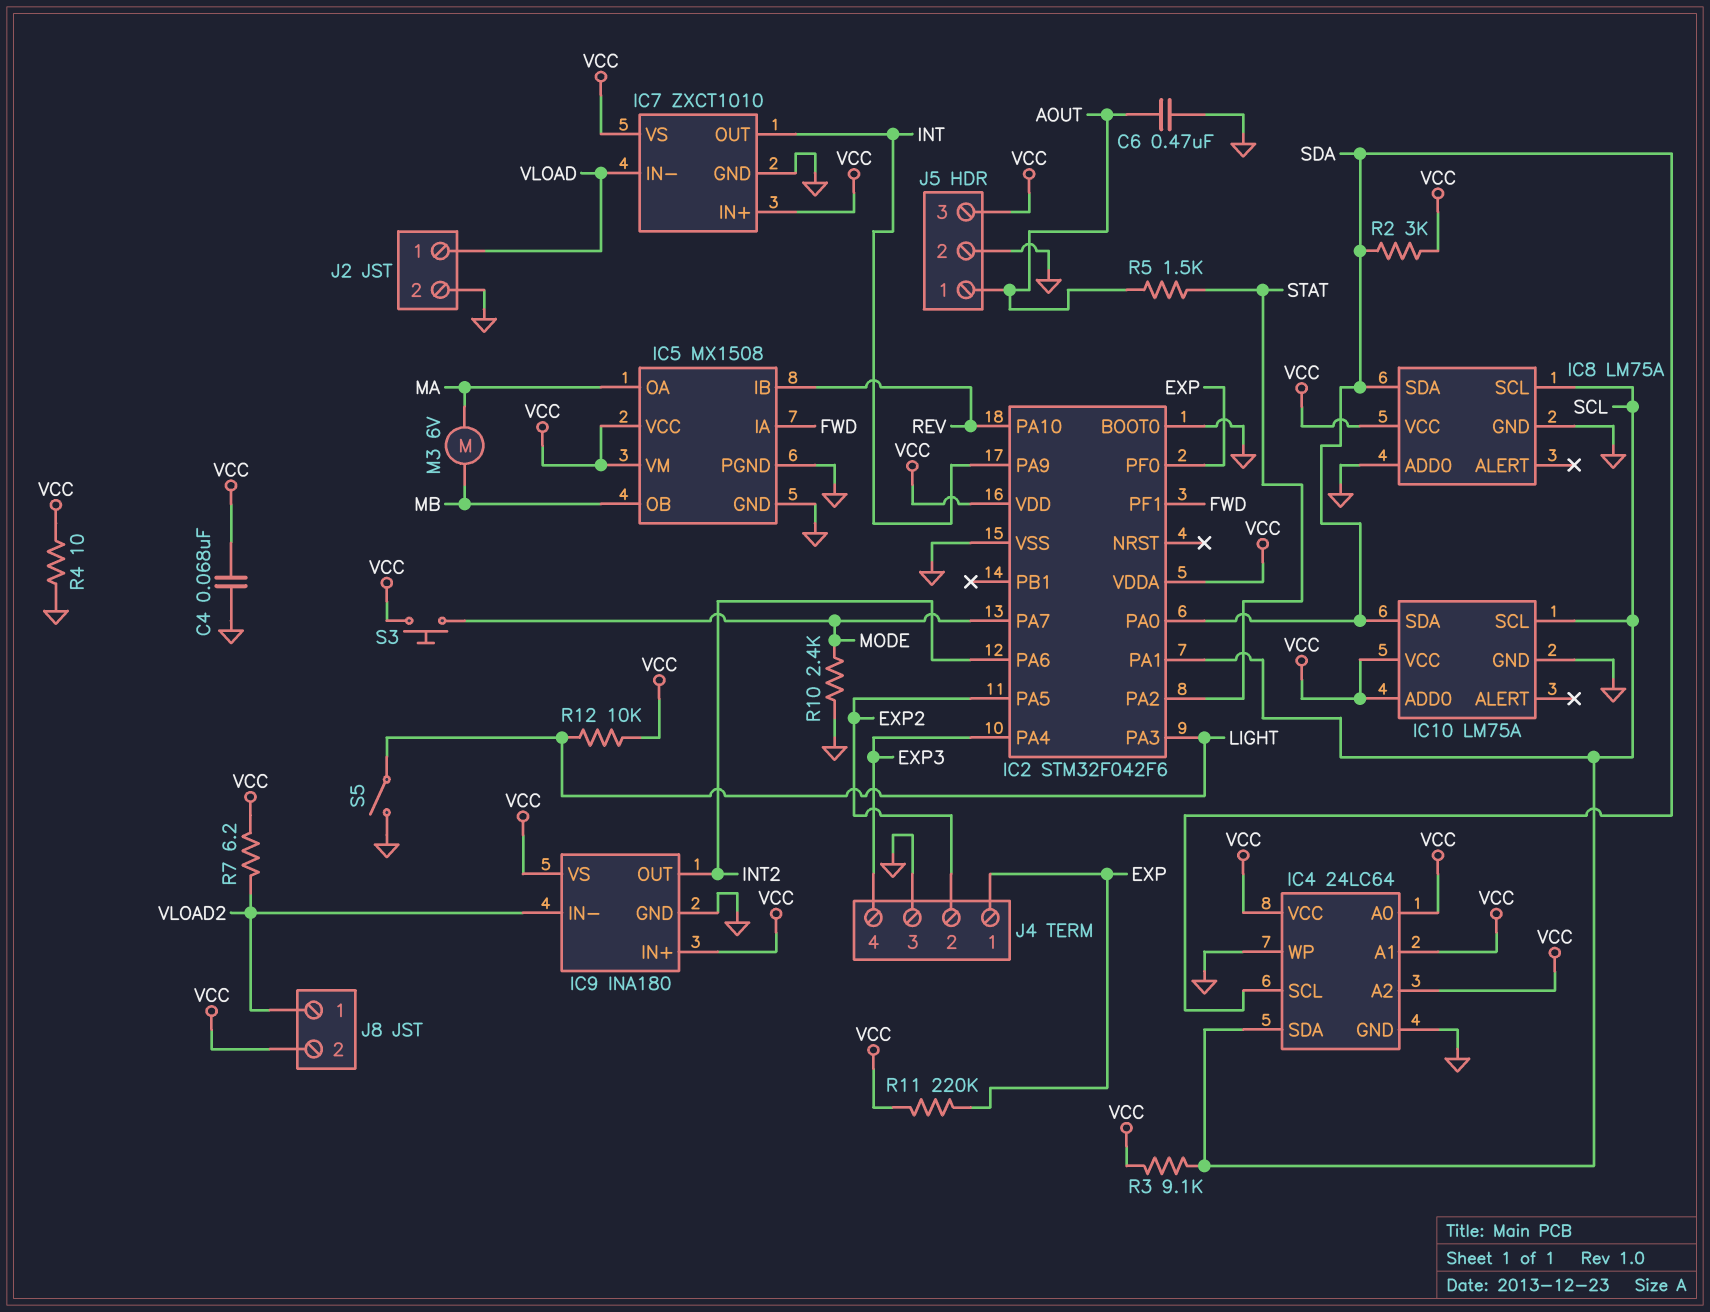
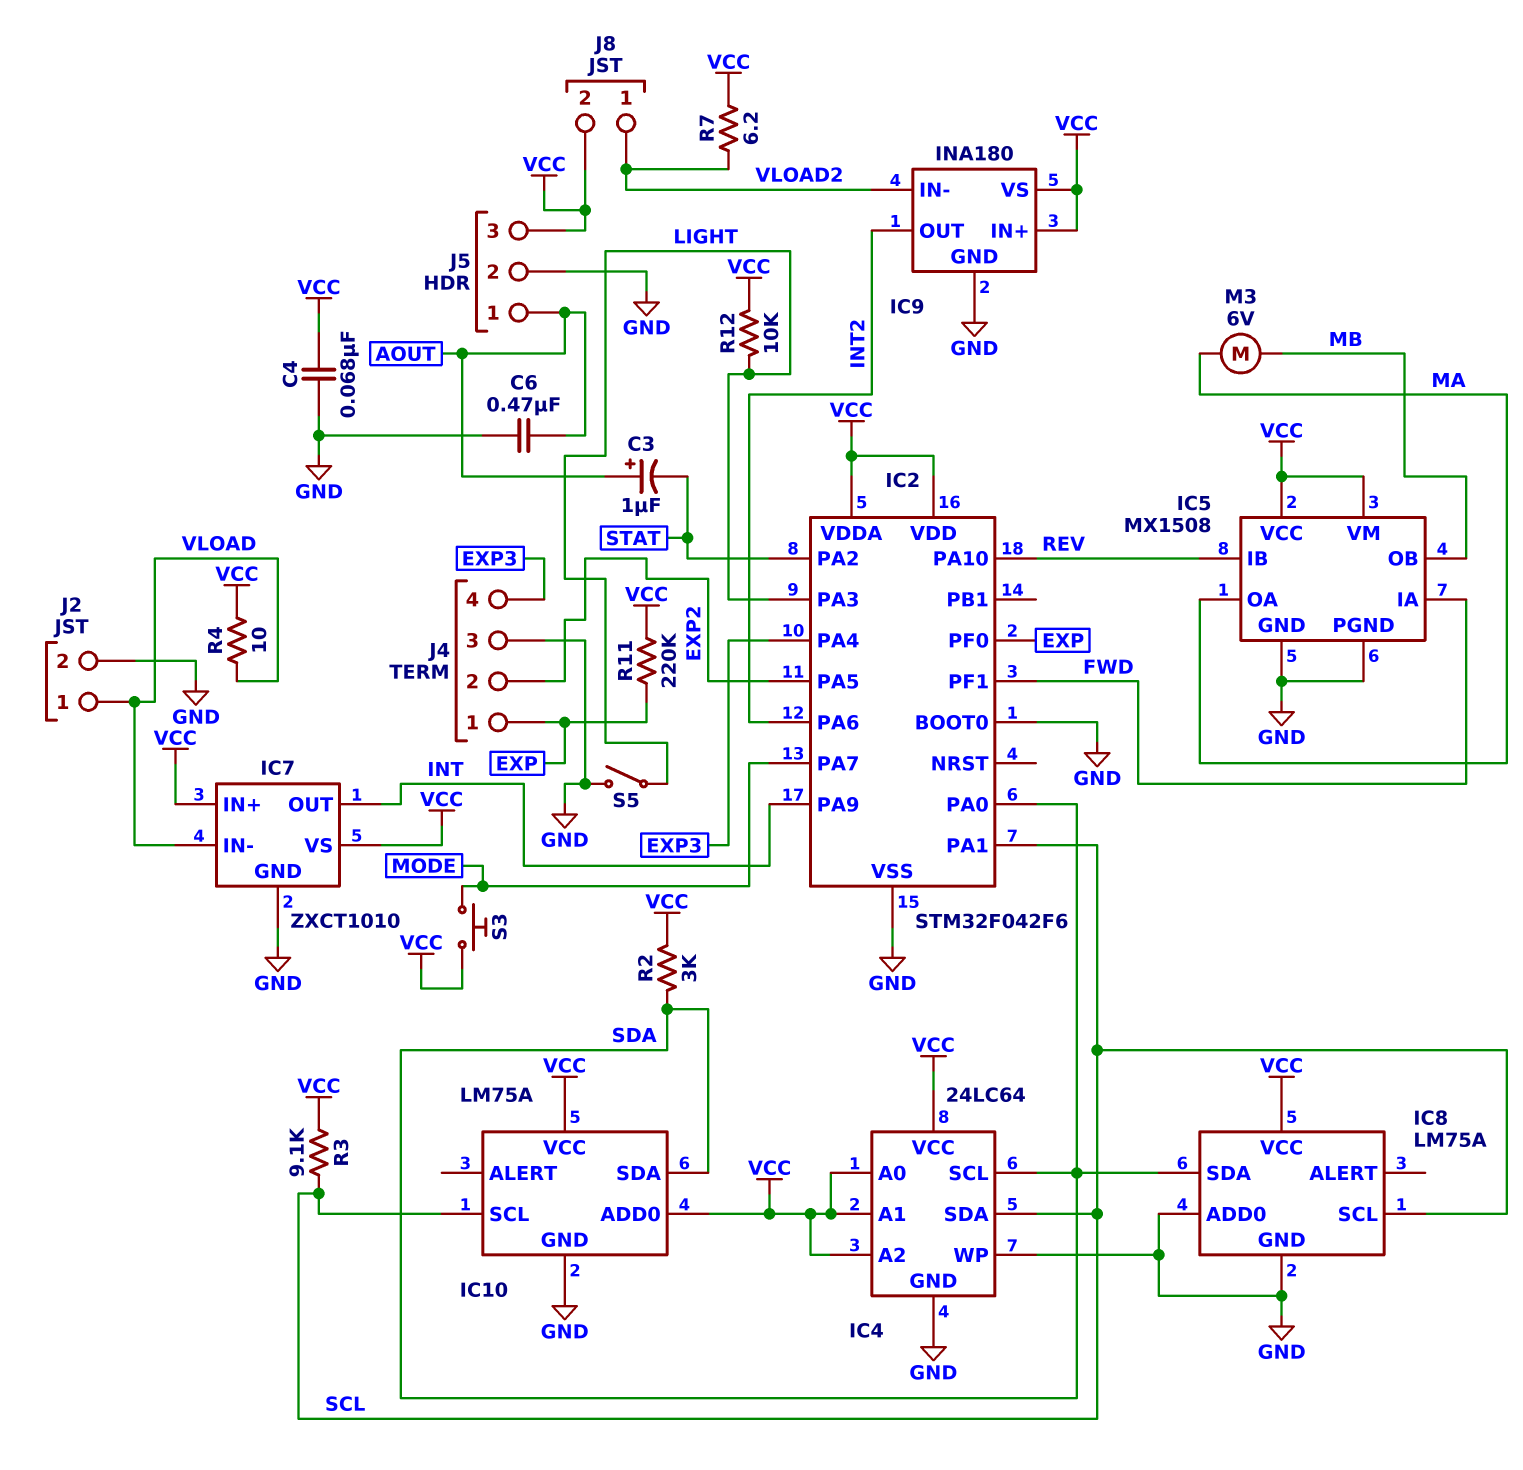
C3: none -> 1uF (plus AOUT, minus STAT)
R4: 10 (GND, VCC) -> 10 (VCC, VLOAD)
R5: 1.5k (AOUT, STAT) -> none
R10: 2.4k (GND, MODE) -> none

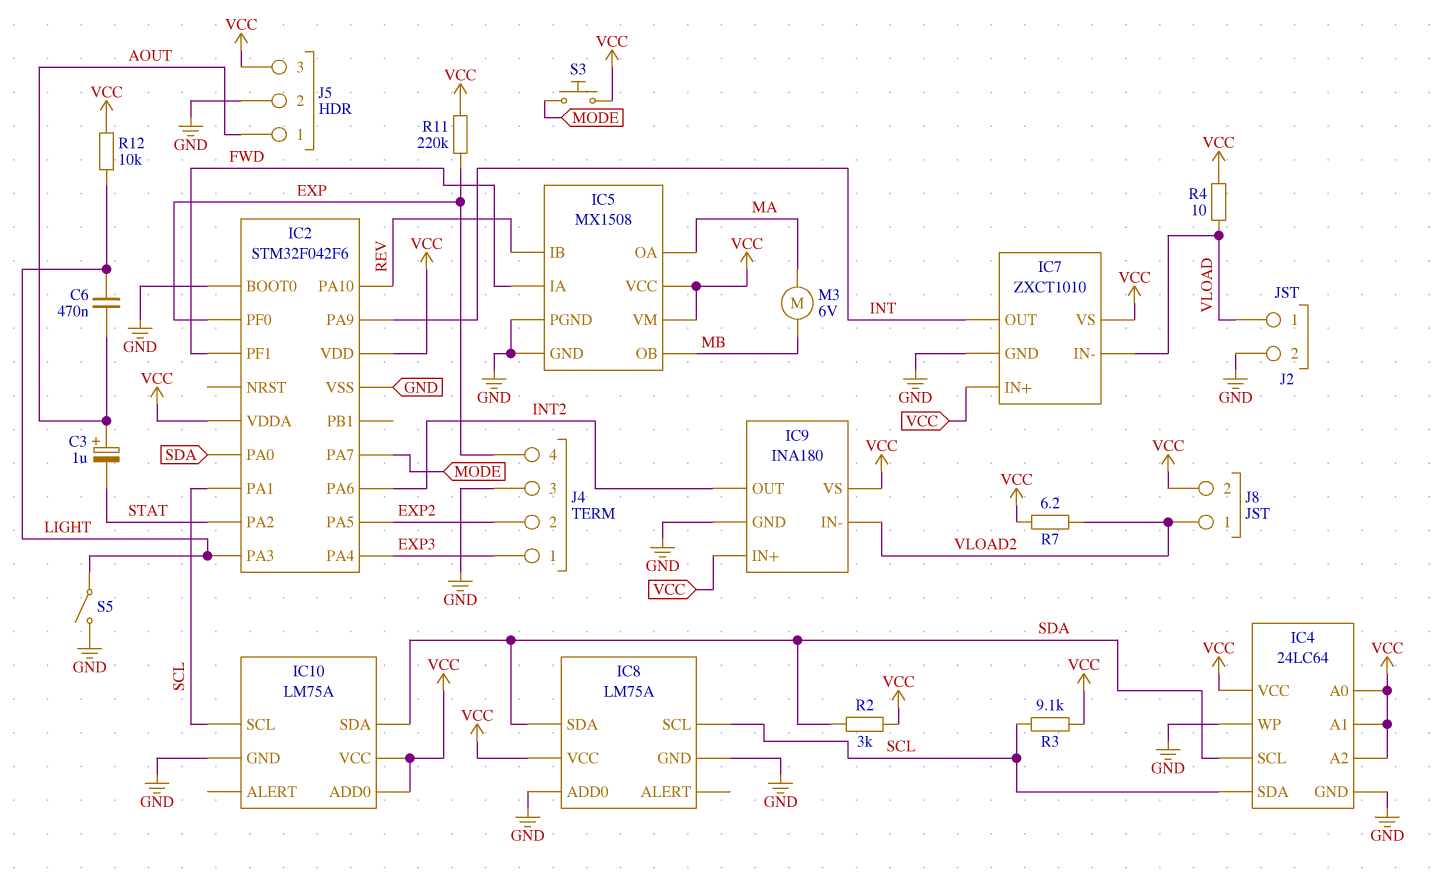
C4: 68nF (GND, VCC) -> none
C6: 470nF (AOUT, GND) -> 470nF (AOUT, LIGHT)
J4 pin 1: EXP -> EXP3
J4 pin 4: EXP3 -> EXP

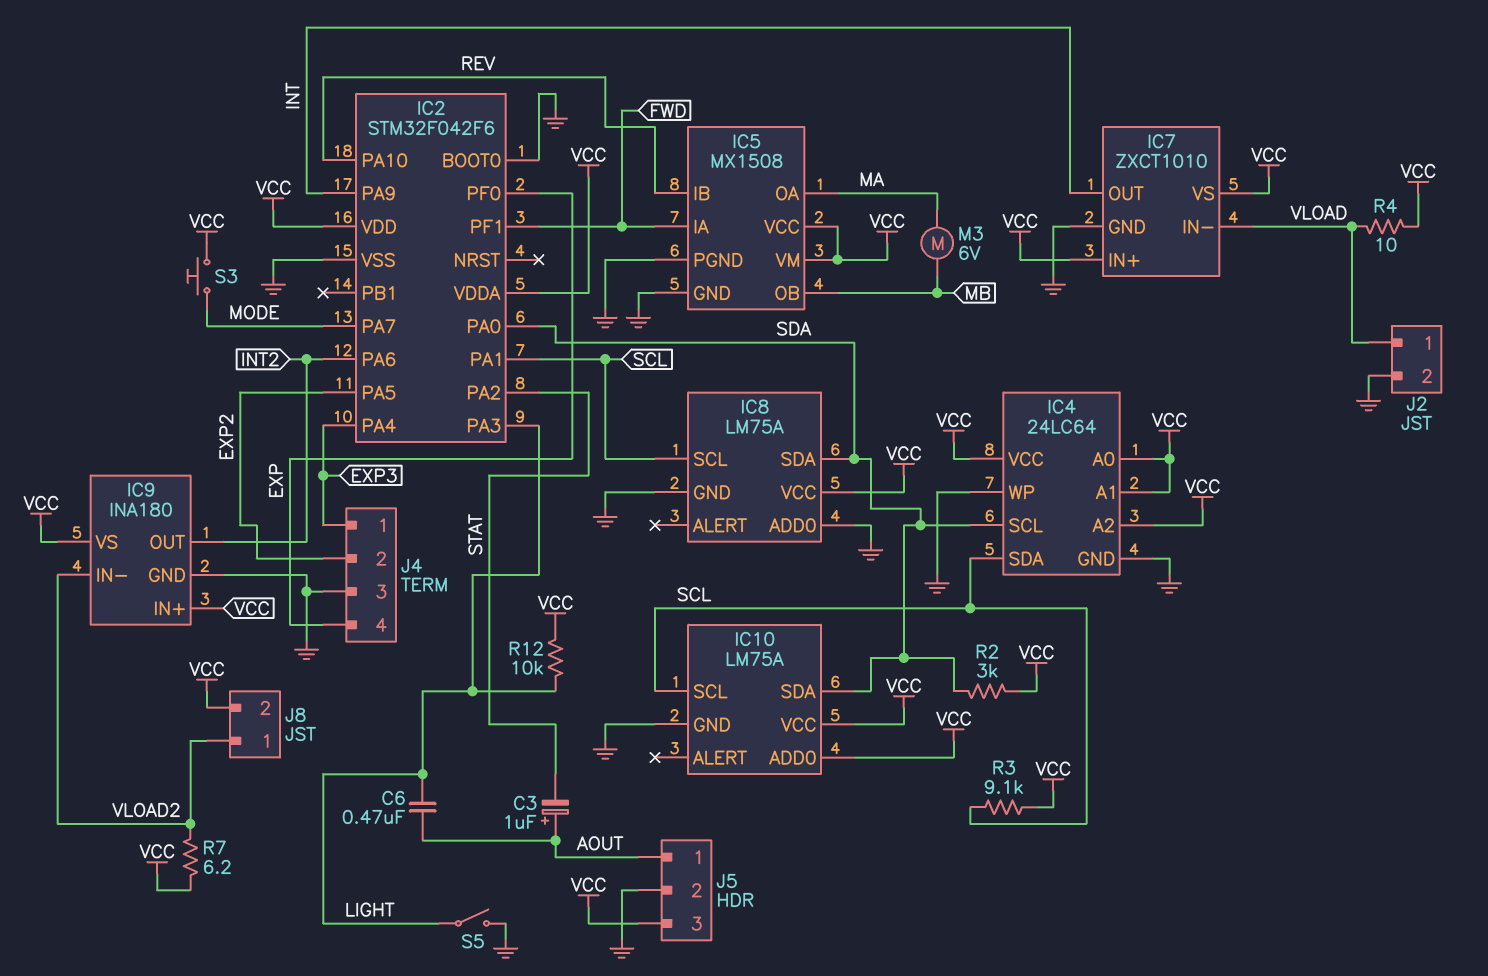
R11: 220k (EXP, VCC) -> none

